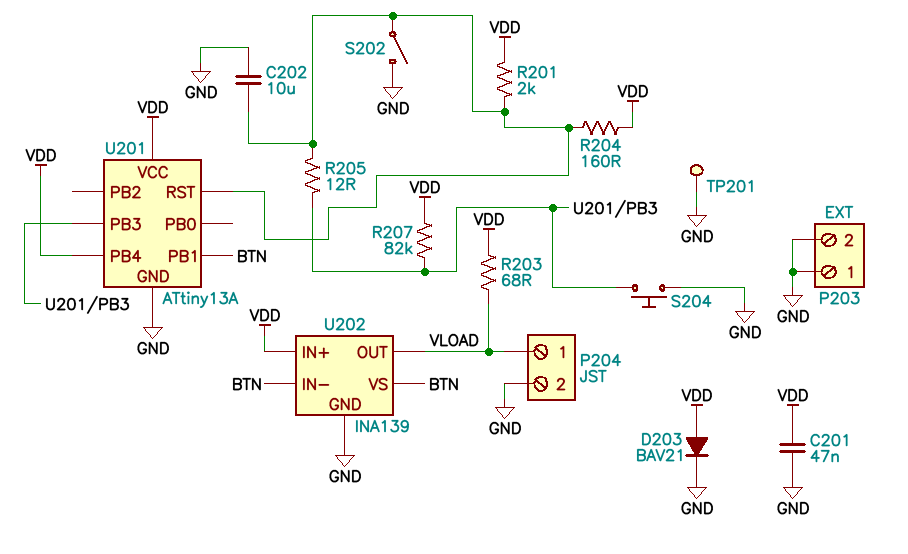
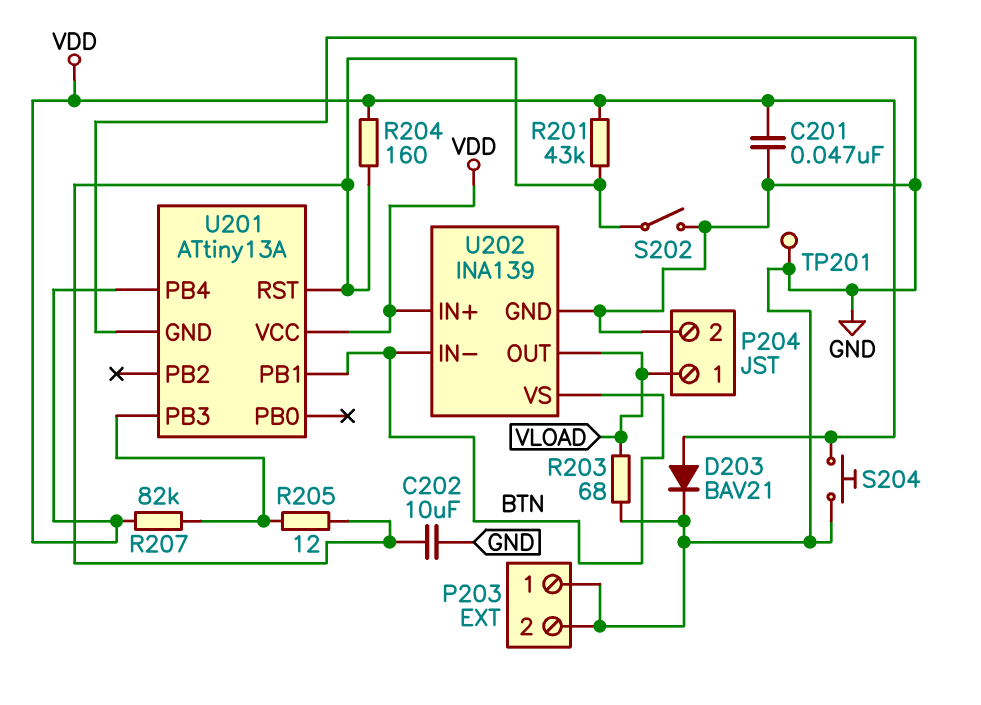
R201: 2k (U201/RST, VDD) -> 43k (U201/RST, VDD)
R203: 68 (VDD, VLOAD) -> 68 (GND, VLOAD)
S204: button (GND, U201/PB3) -> button (GND, VDD)

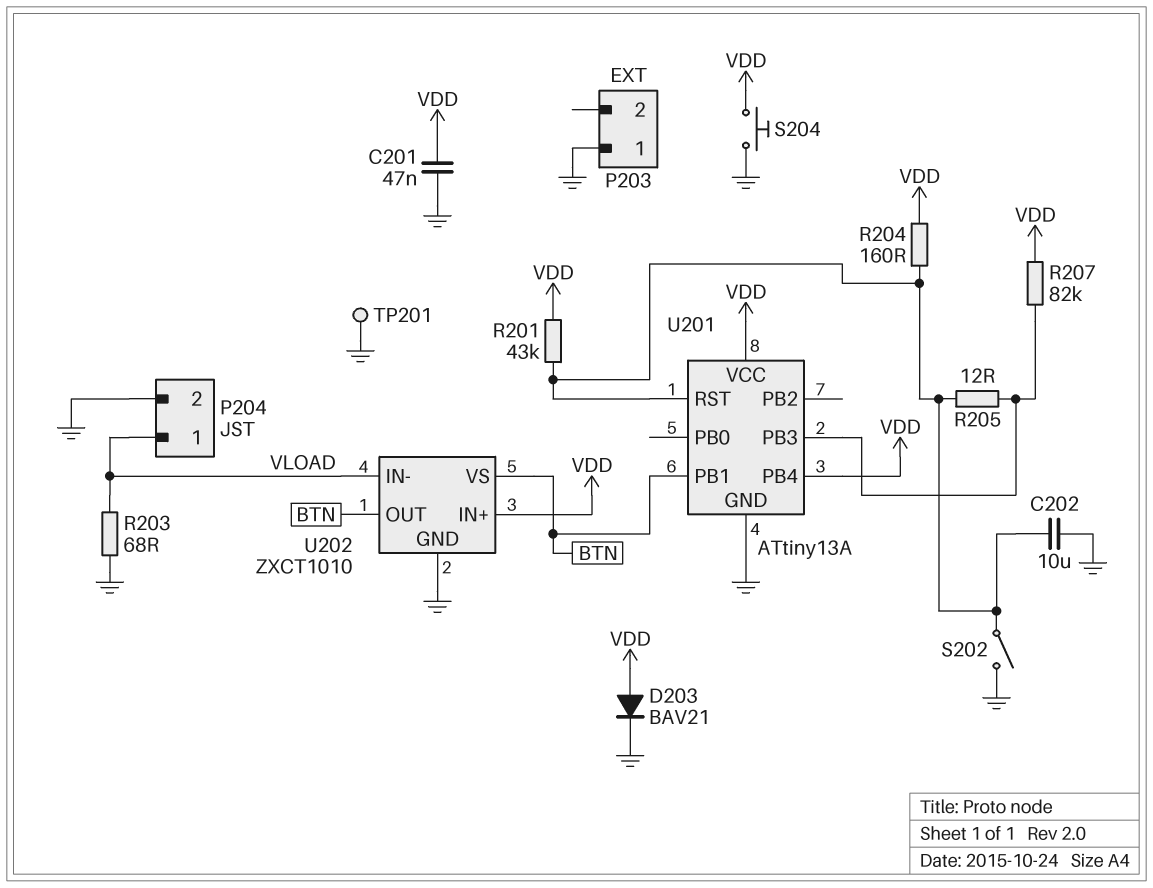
P203 pin 2: GND -> none
U202: INA139 -> ZXCT1010
U202 pin IN-: BTN -> VLOAD
U202 pin OUT: VLOAD -> BTN

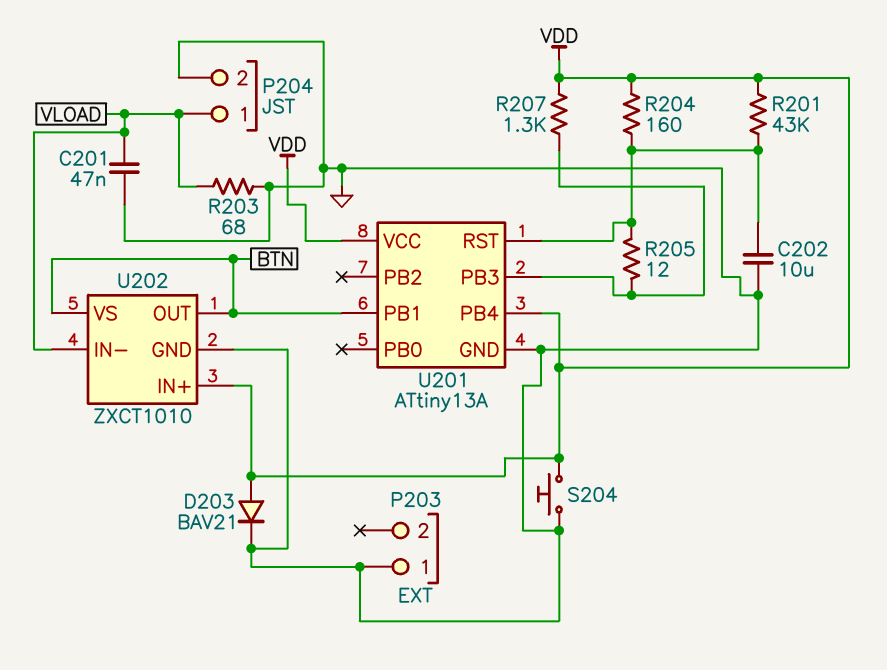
C201: 47nF (GND, VDD) -> 47nF (GND, VLOAD)
R207: 82k (U201/PB3, VDD) -> 1.3k (U201/PB3, VDD)
S202: switch (GND, U201/RST) -> none
TP201: test point (GND) -> none

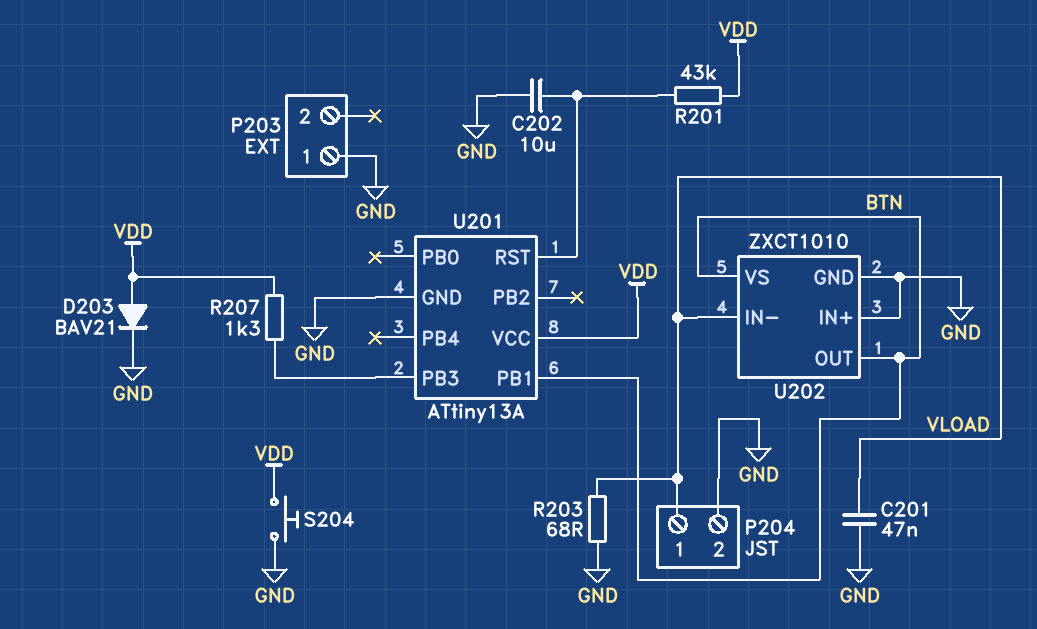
R204: 160 (U201/RST, VDD) -> none
R205: 12 (U201/PB3, U201/RST) -> none
U201 pin PB4: VDD -> none
U202 pin IN+: VDD -> GND

